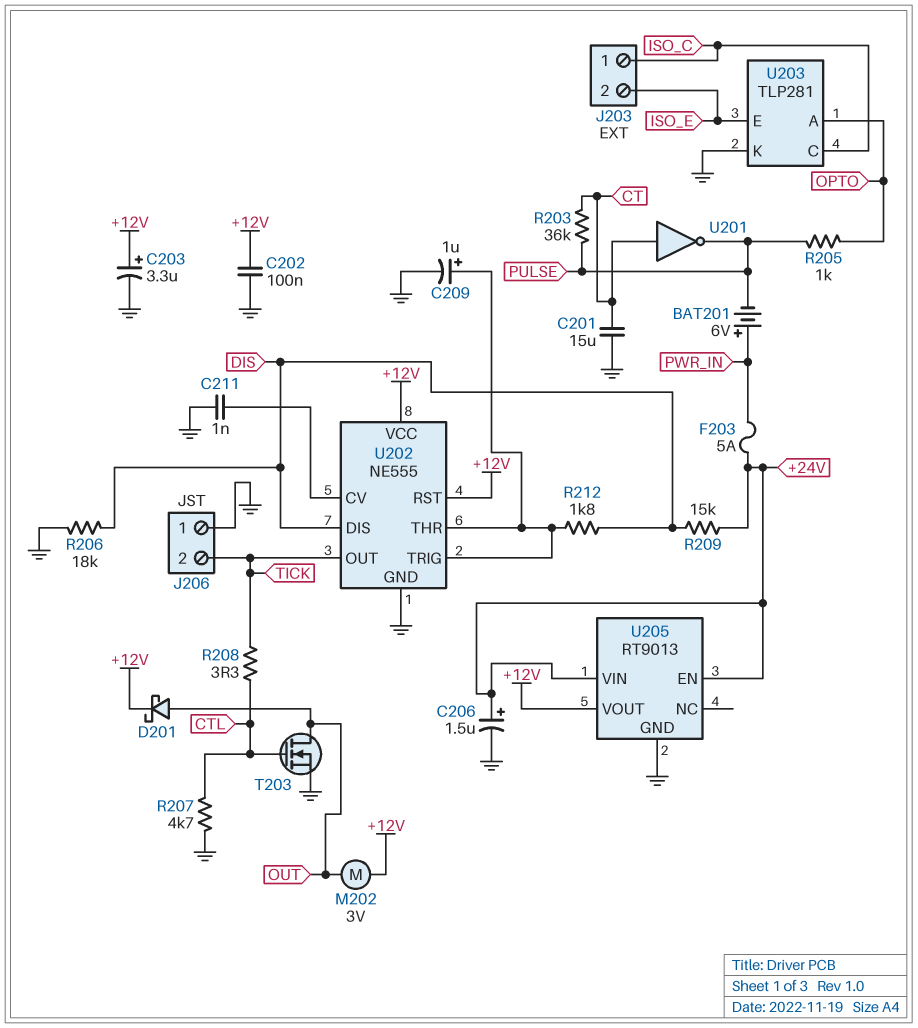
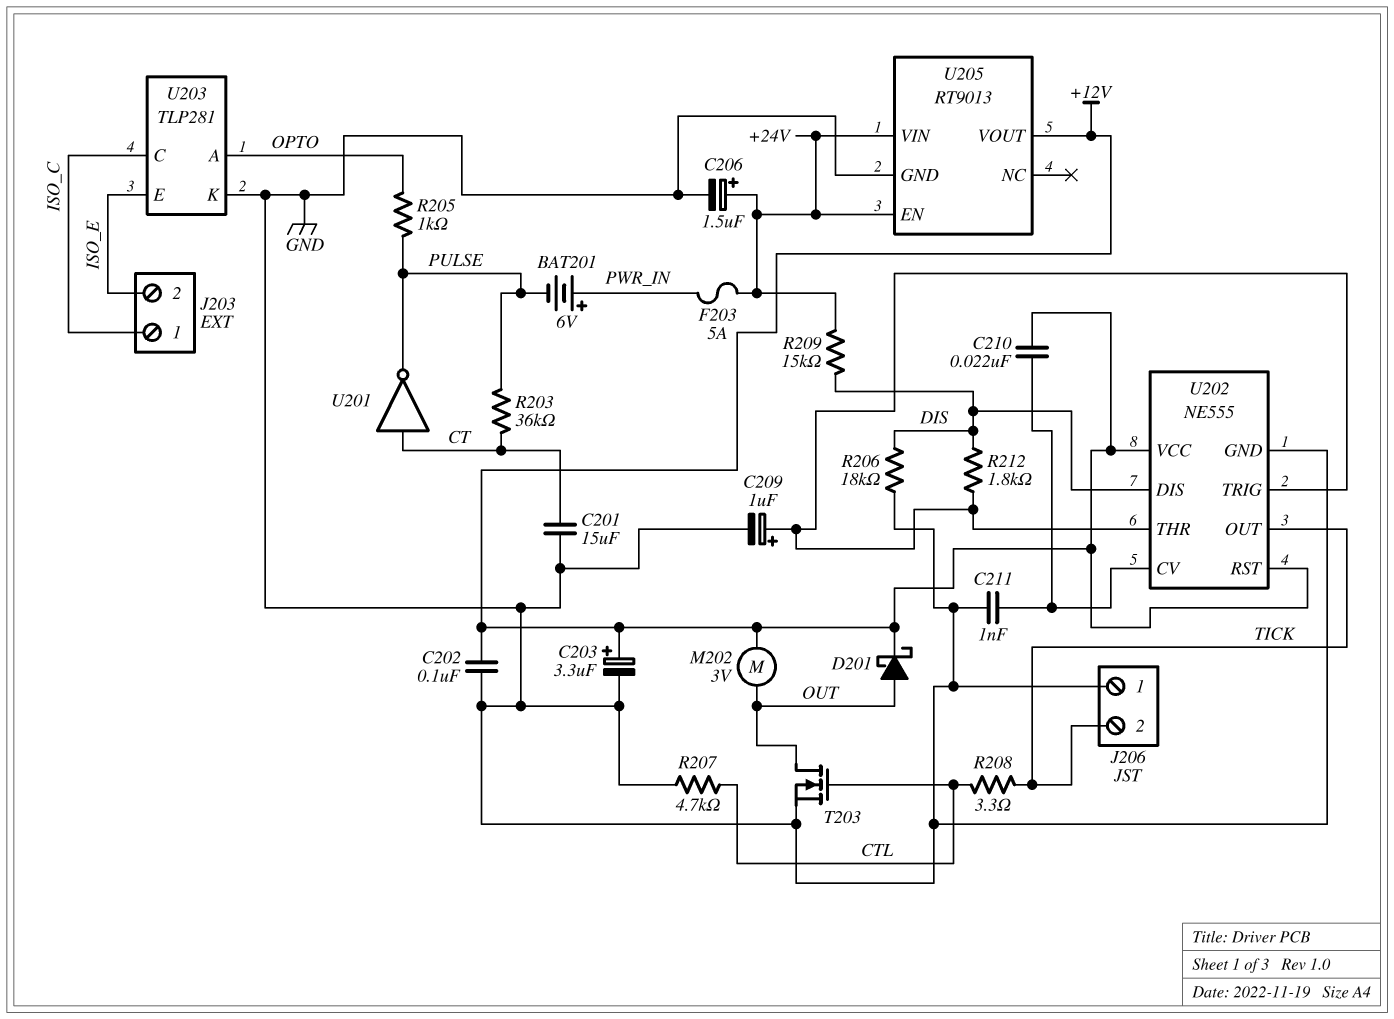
C210: none -> 22nF (+12V, U202/CV)

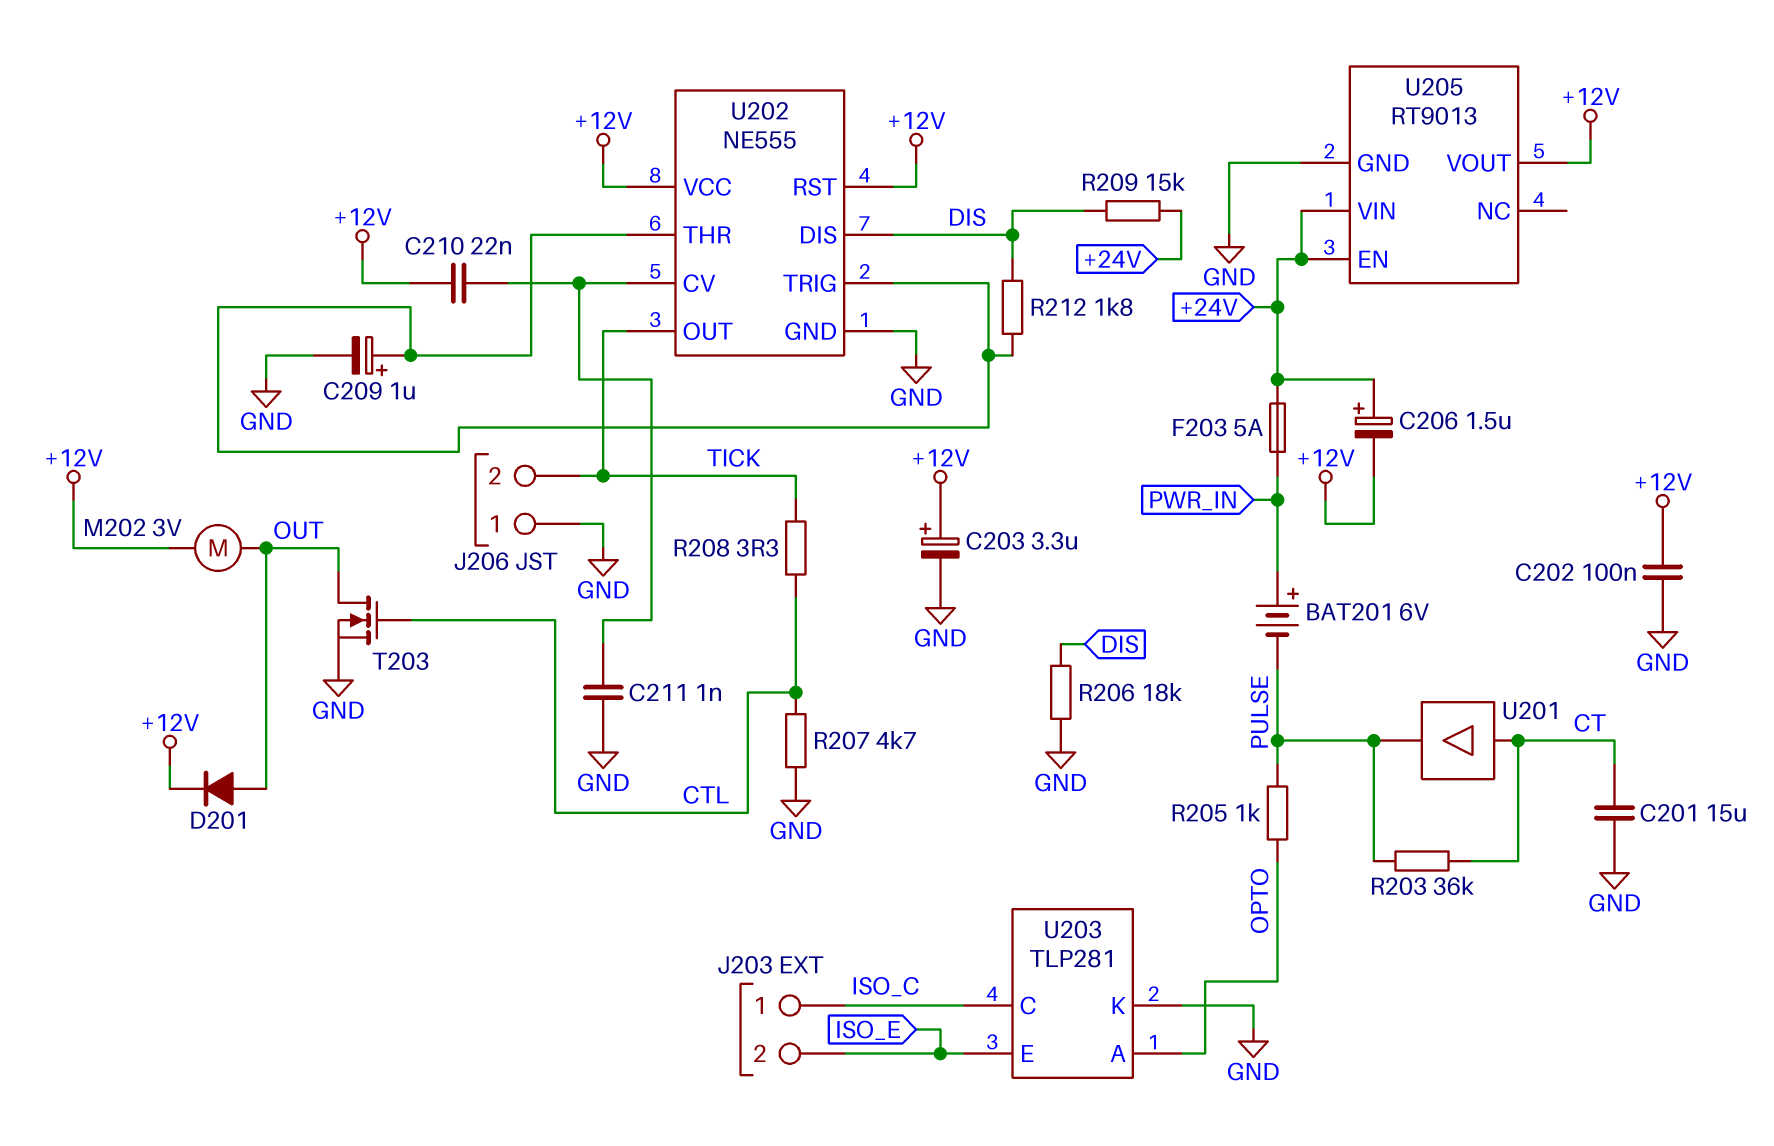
C206: 1.5uF (plus +24V, minus GND) -> 1.5uF (plus +24V, minus +12V)
D201: schottky (A OUT, K +12V) -> diode (A OUT, K +12V)
U201: NOT (in CT, out PULSE) -> buffer (in CT, out PULSE)

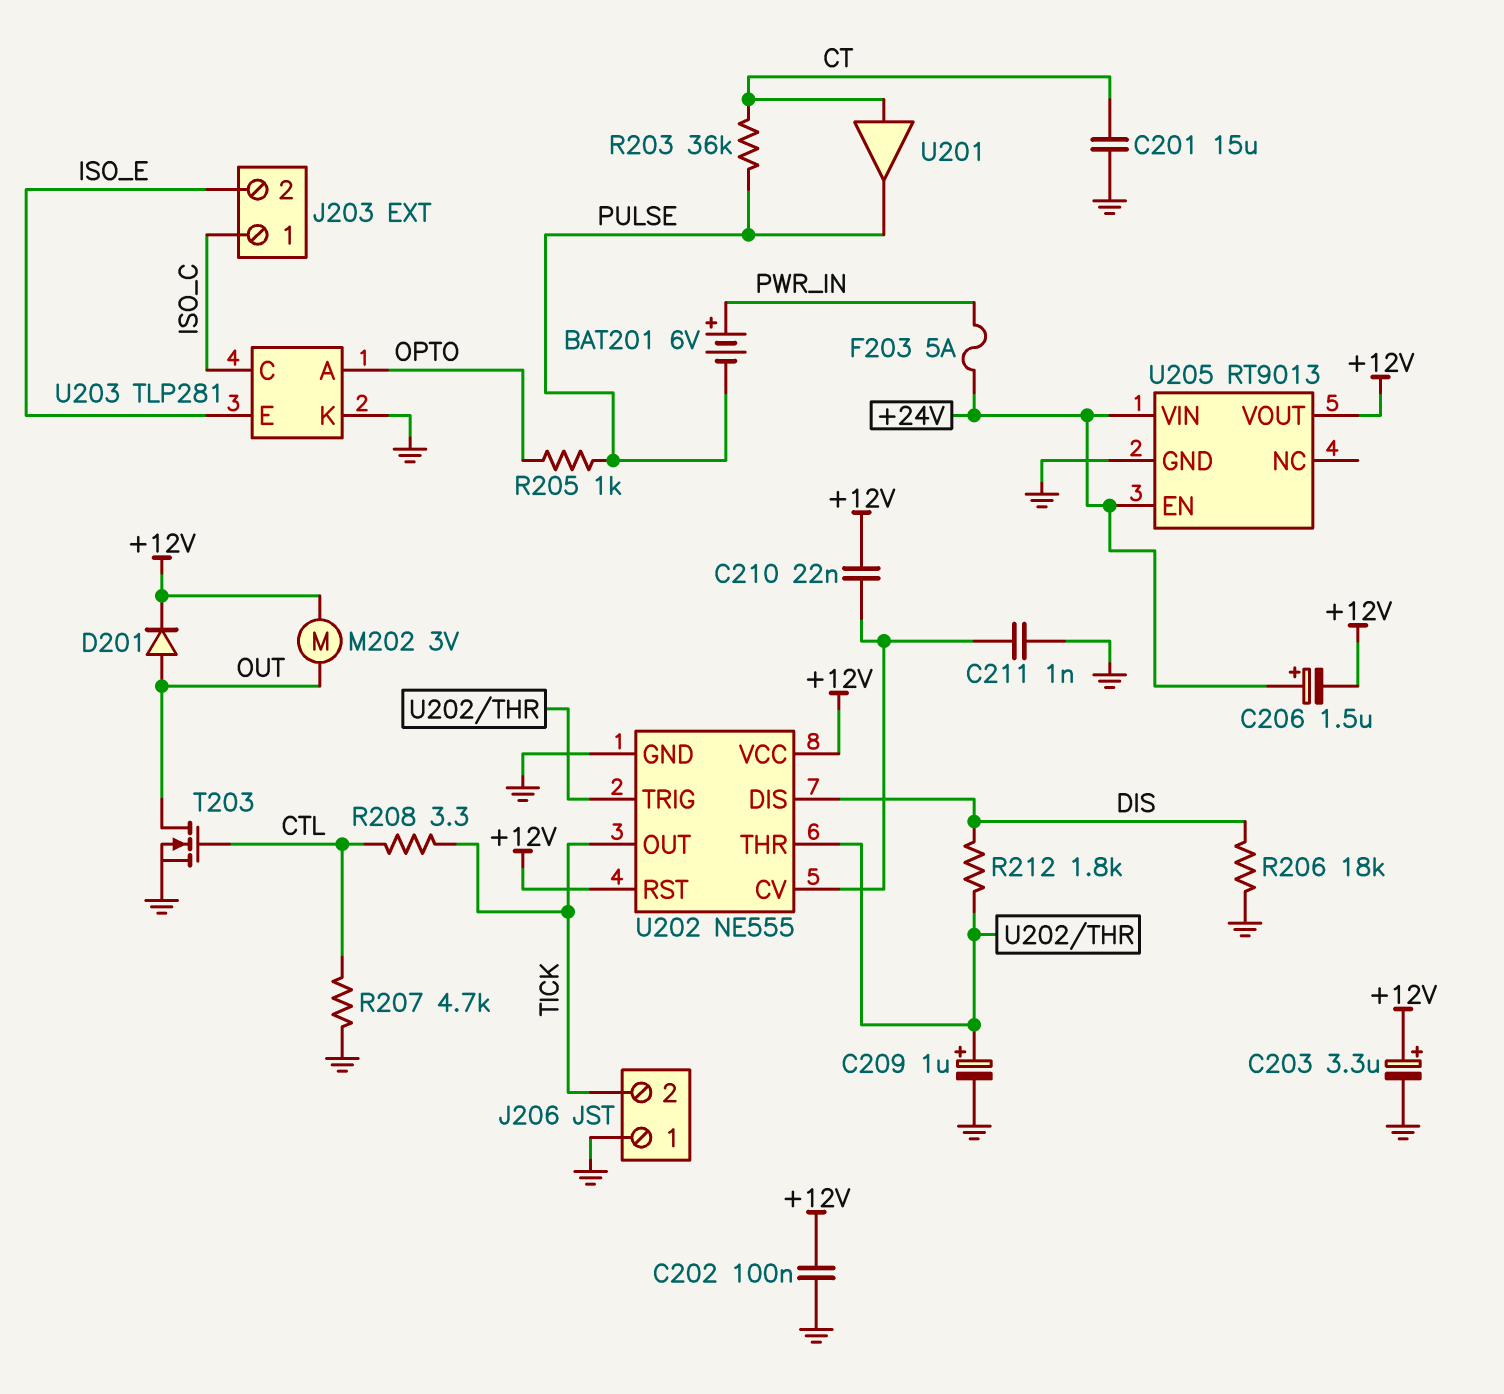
R209: 15k (+24V, DIS) -> none

